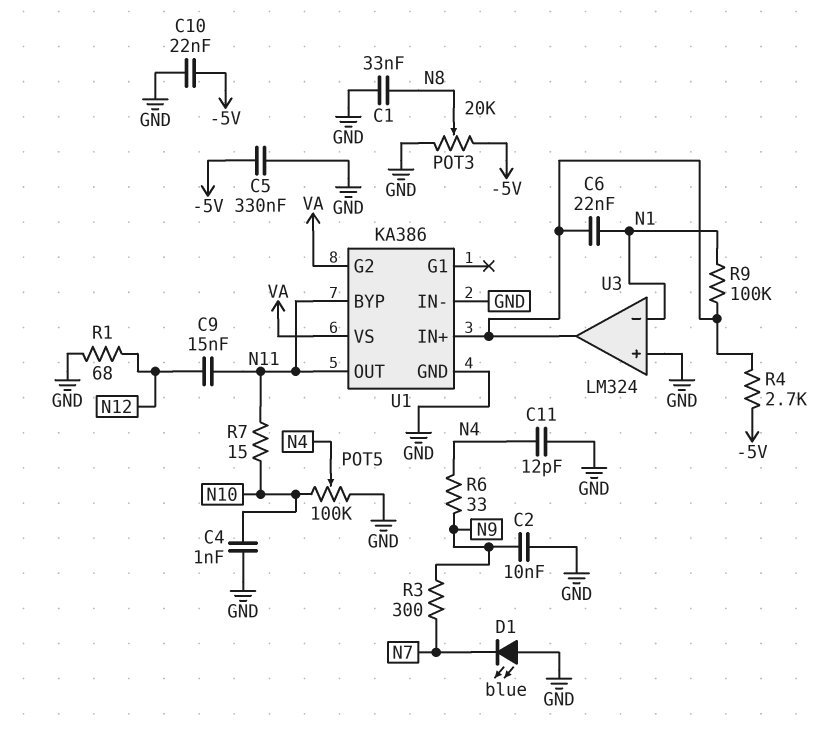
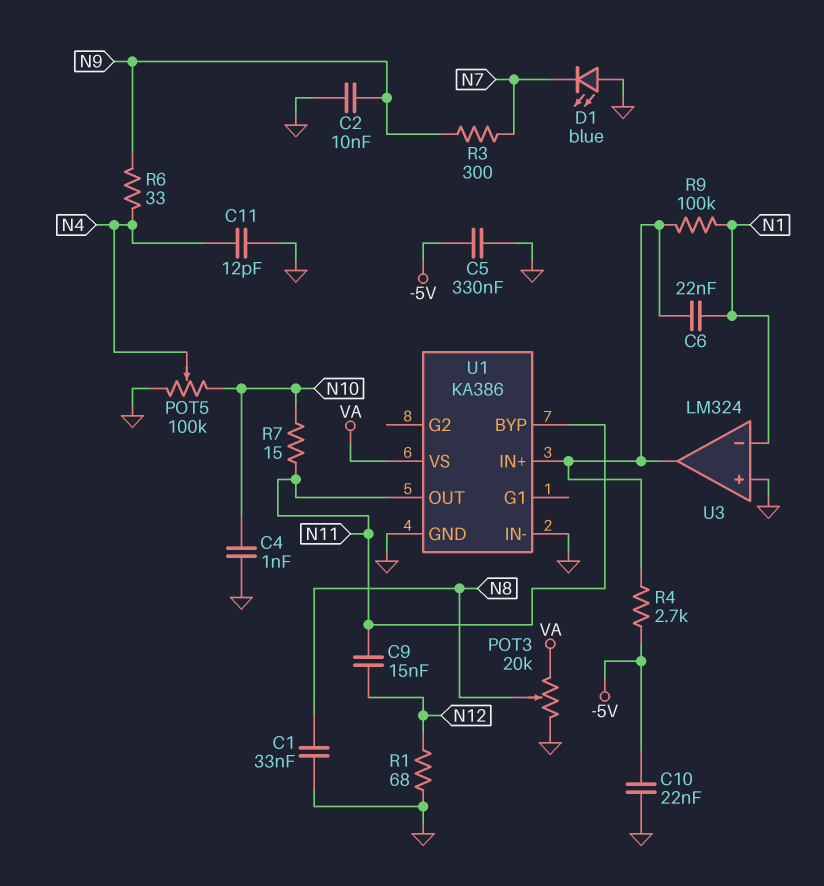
POT3: 20k (-5V, GND, wiper N8) -> 20k (GND, VA, wiper N8)
U1 pin G2: VA -> none

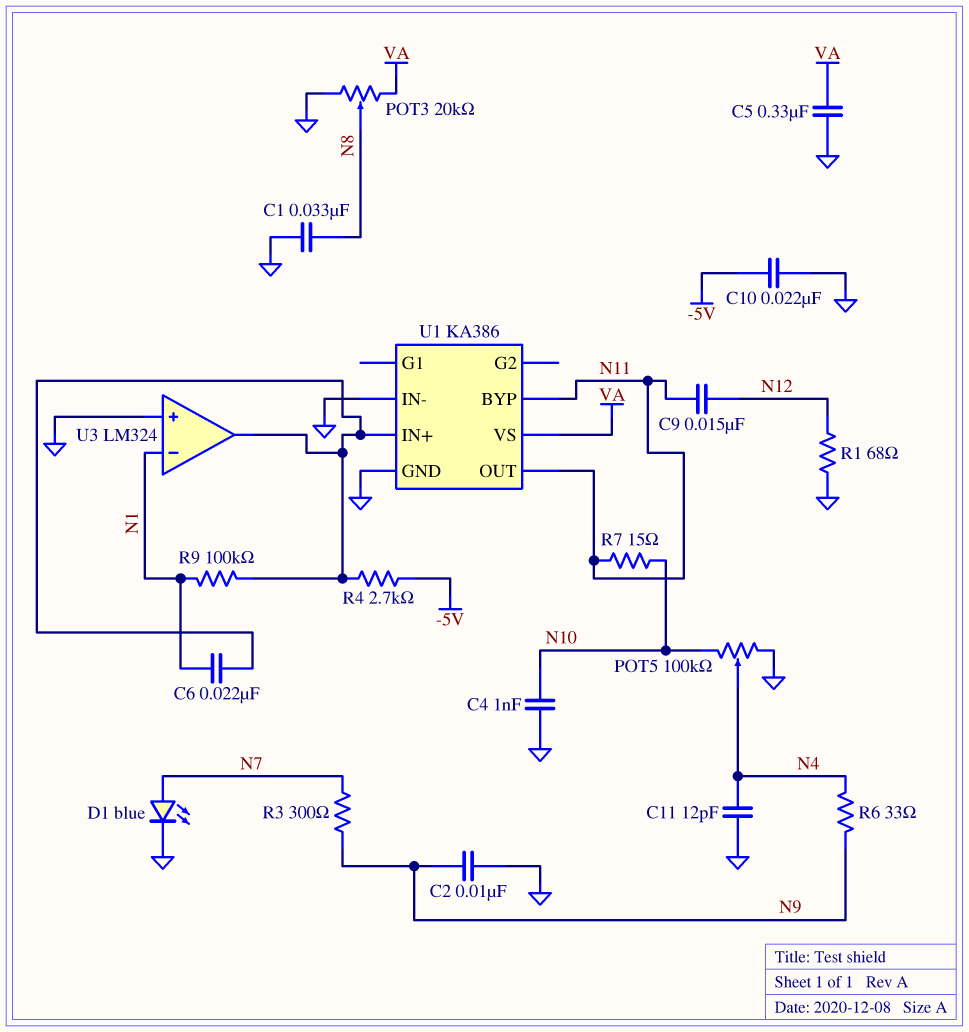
C5: 330nF (-5V, GND) -> 330nF (GND, VA)
D1: LED blue (A GND, K N7) -> LED blue (A N7, K GND)

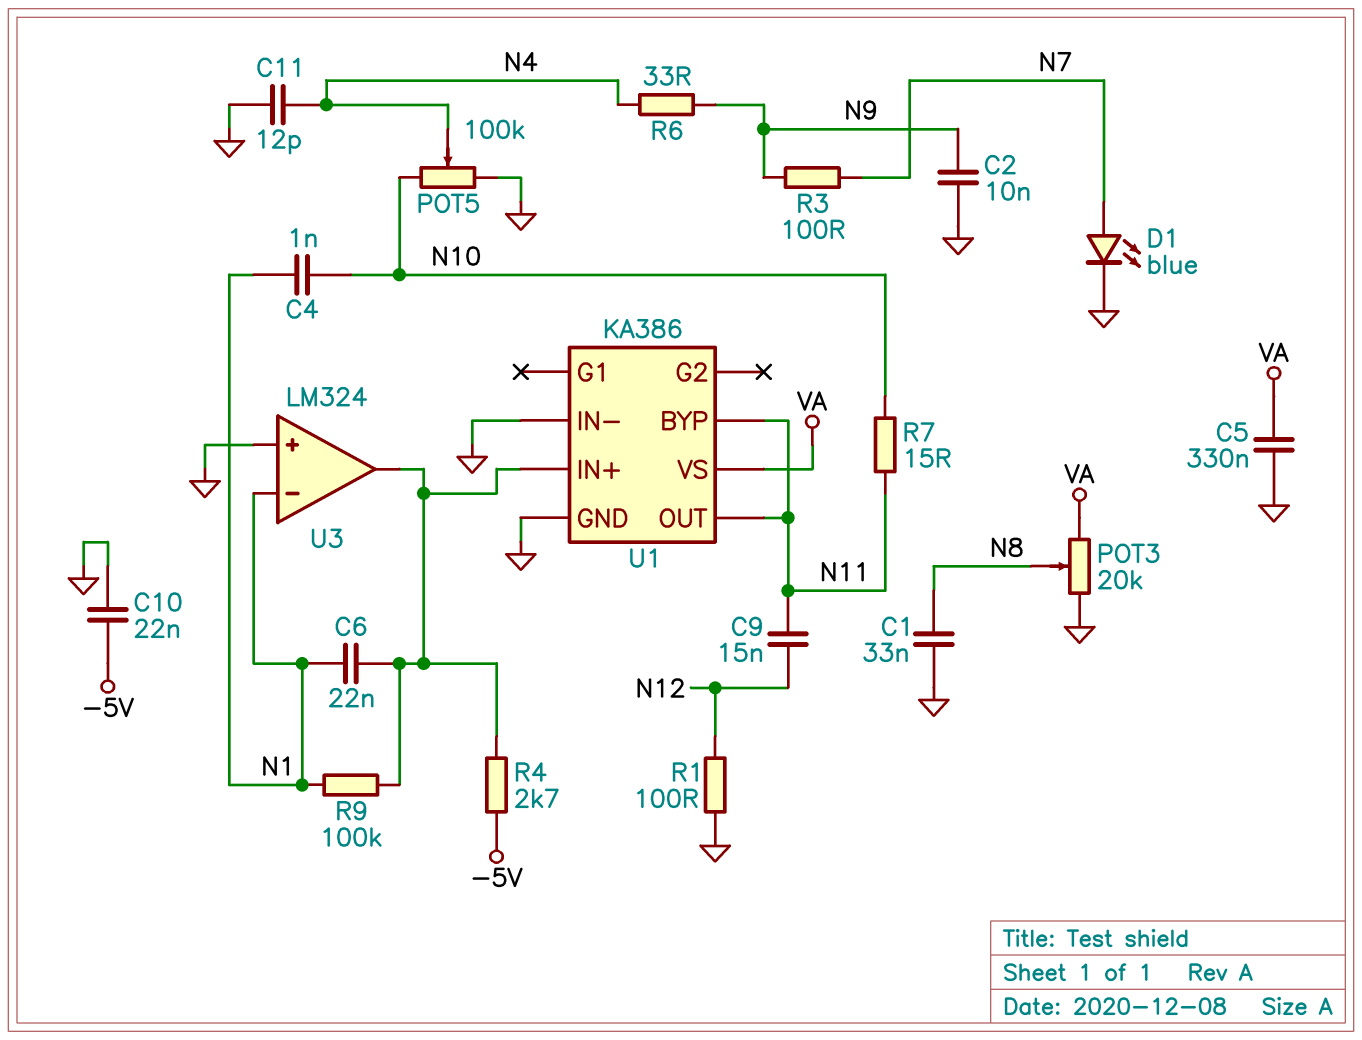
C4: 1nF (GND, N10) -> 1nF (N1, N10)
R1: 68 (GND, N12) -> 100 (GND, N12)
R3: 300 (N7, N9) -> 100 (N7, N9)

